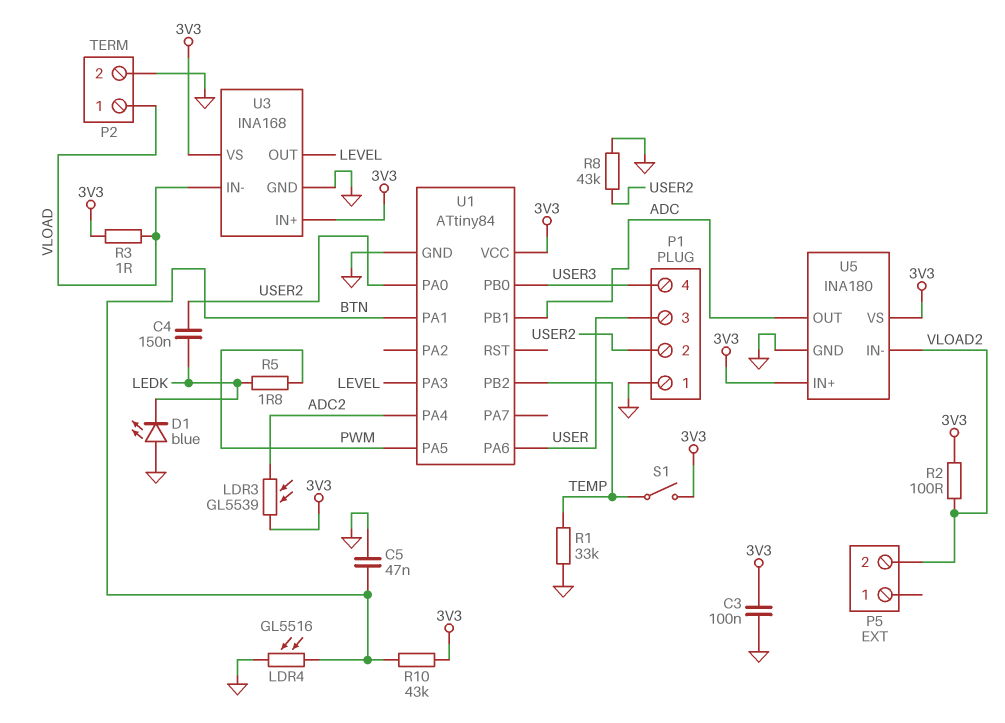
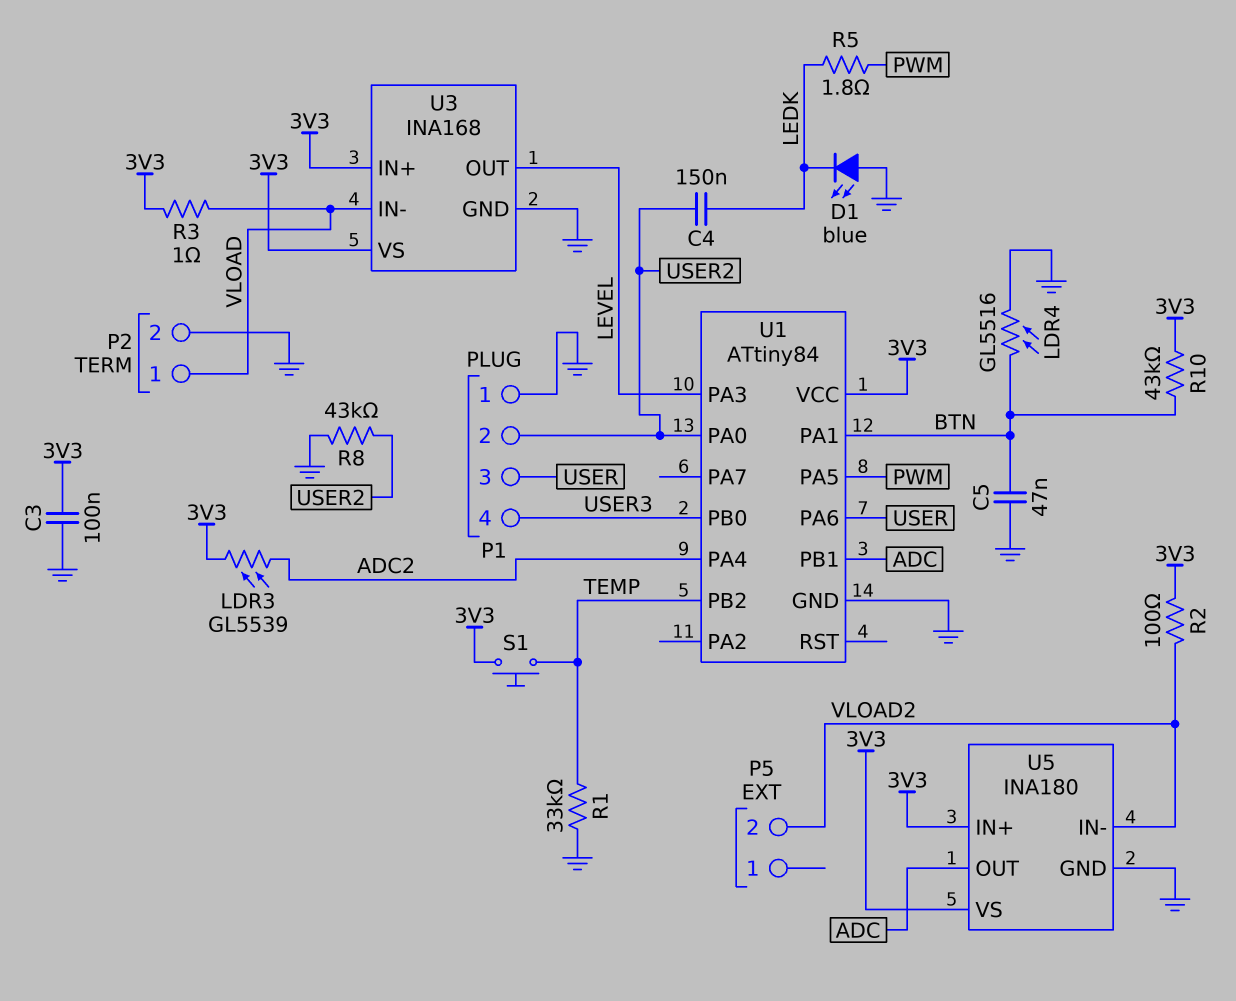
S1: switch (3V3, TEMP) -> button (3V3, TEMP)

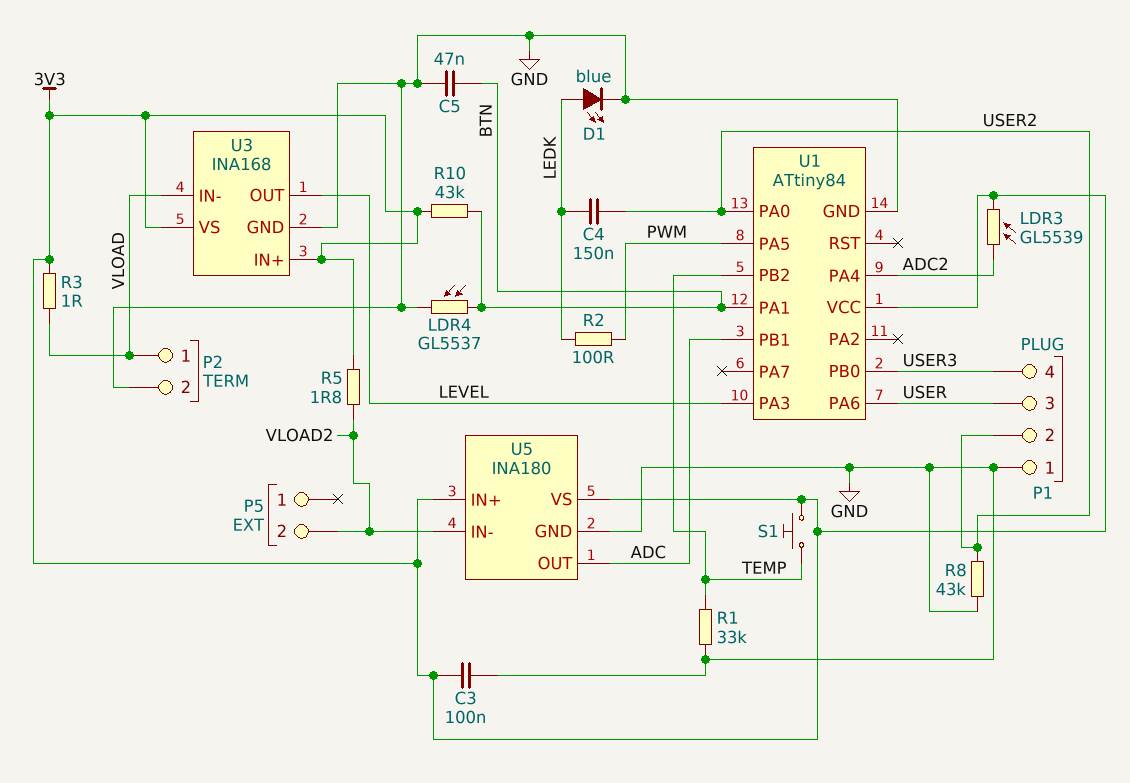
D1: LED blue (A GND, K LEDK) -> LED blue (A LEDK, K GND)
LDR4: GL5516 (BTN, GND) -> GL5537 (BTN, GND)
R2: 100 (3V3, VLOAD2) -> 100 (LEDK, PWM)
R5: 1.8 (LEDK, PWM) -> 1.8 (3V3, VLOAD2)

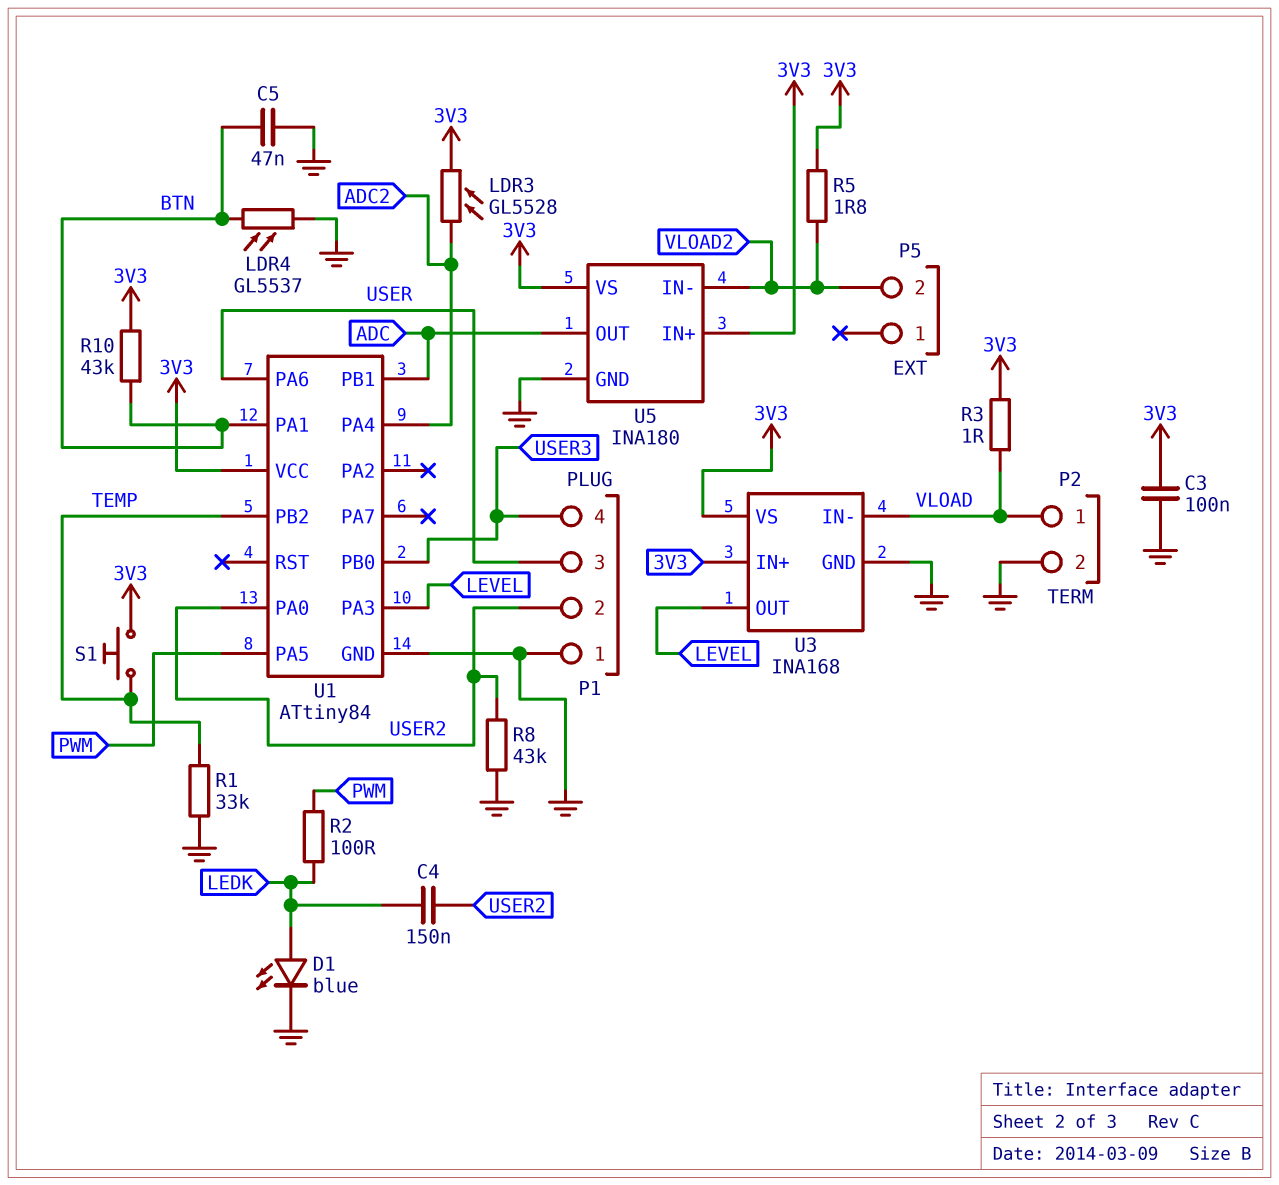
LDR3: GL5539 (3V3, ADC2) -> GL5528 (3V3, ADC2)

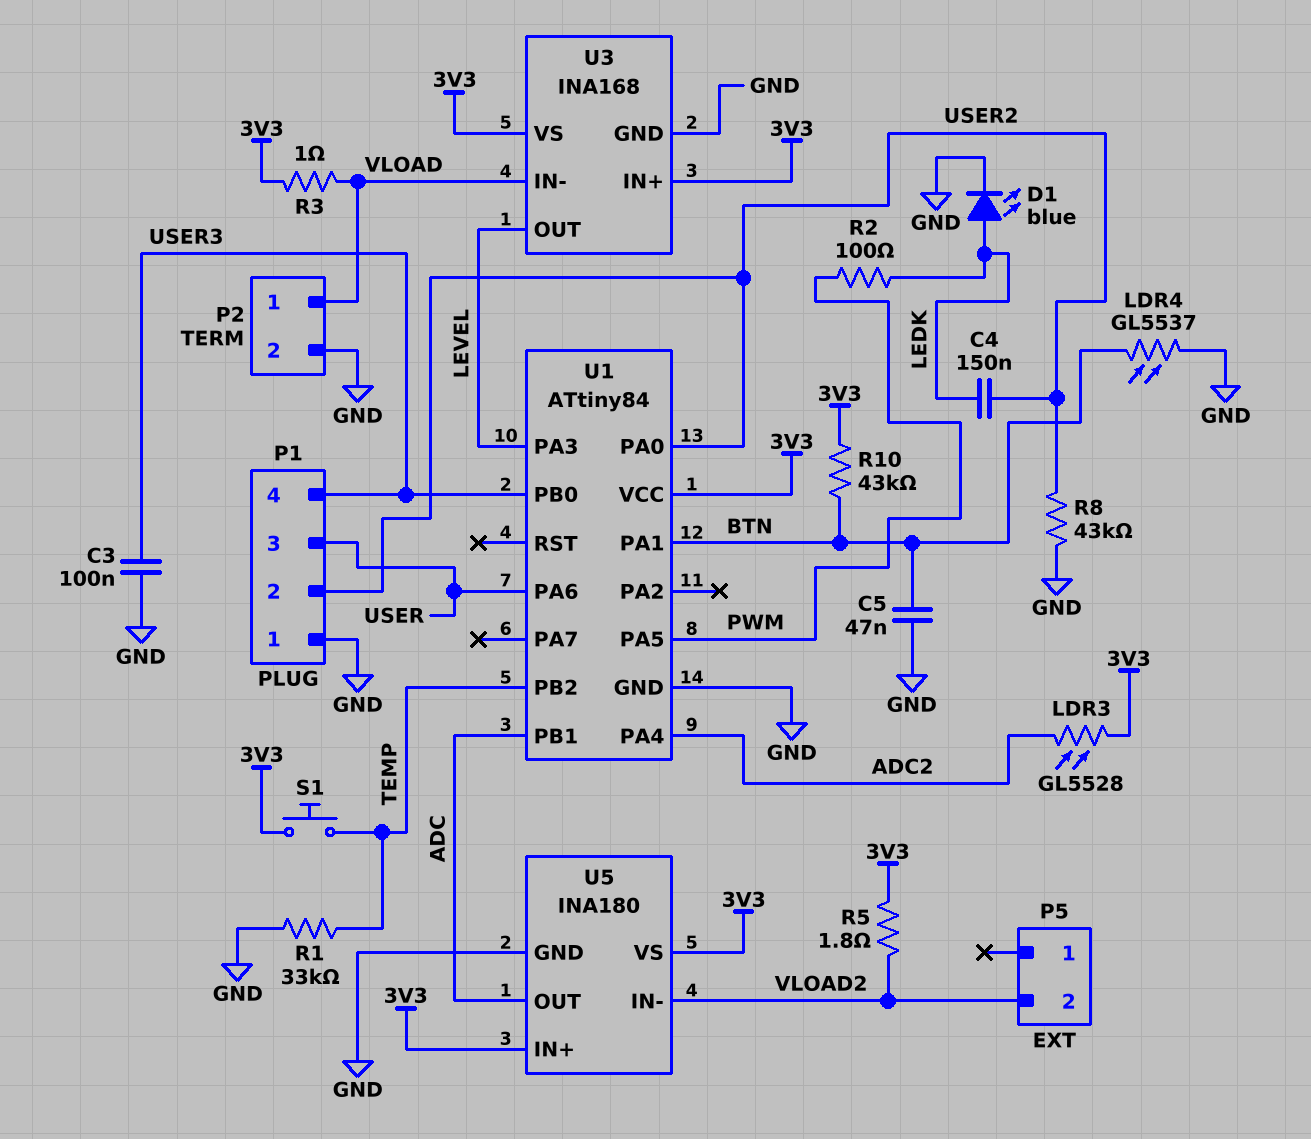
C3: 100nF (3V3, GND) -> 100nF (GND, USER3)

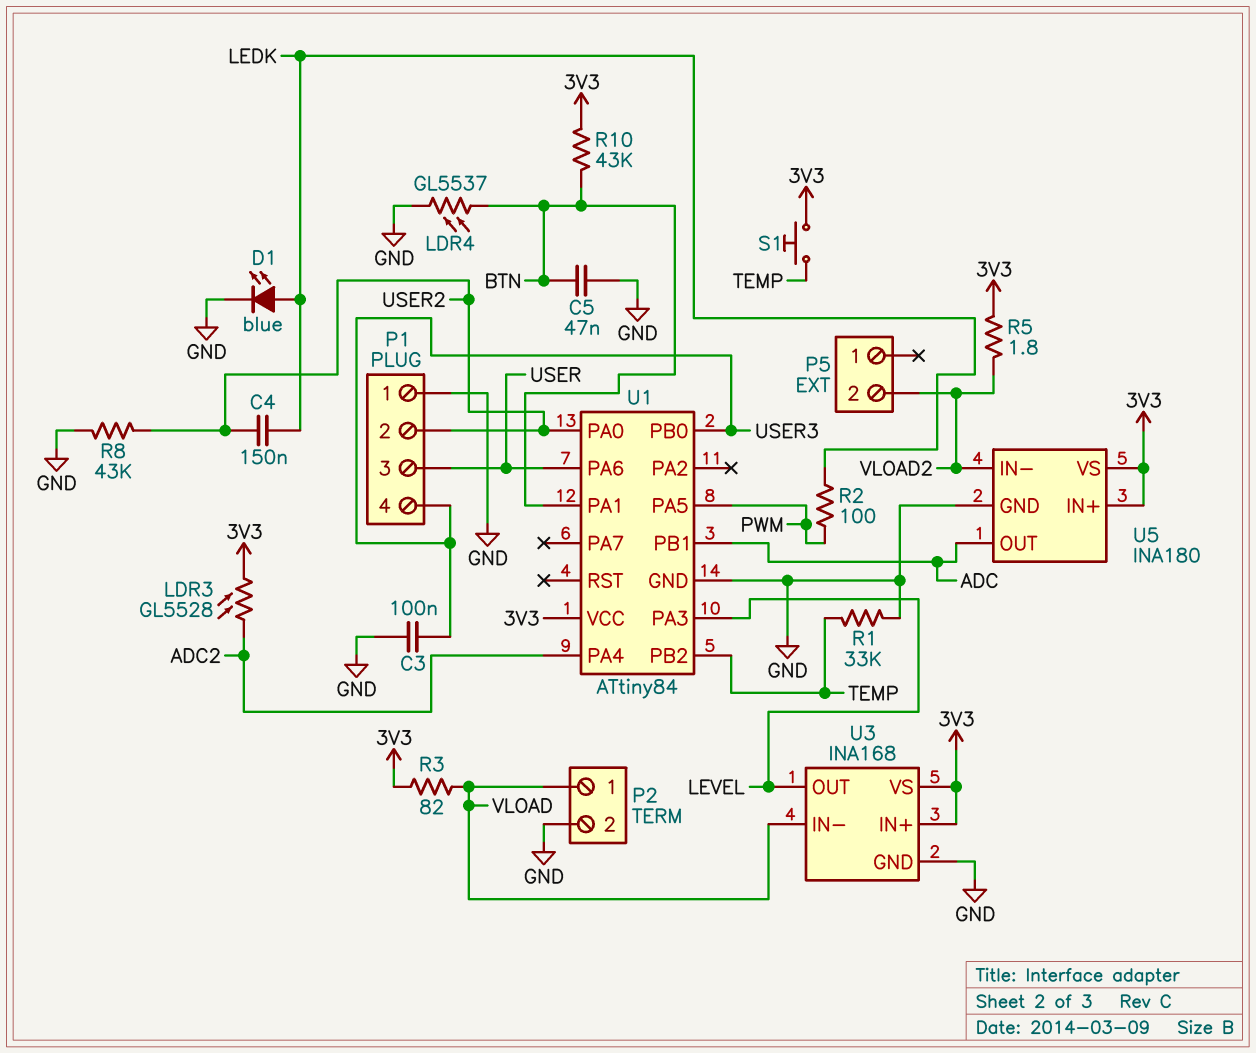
R3: 1 (3V3, VLOAD) -> 82 (3V3, VLOAD)

